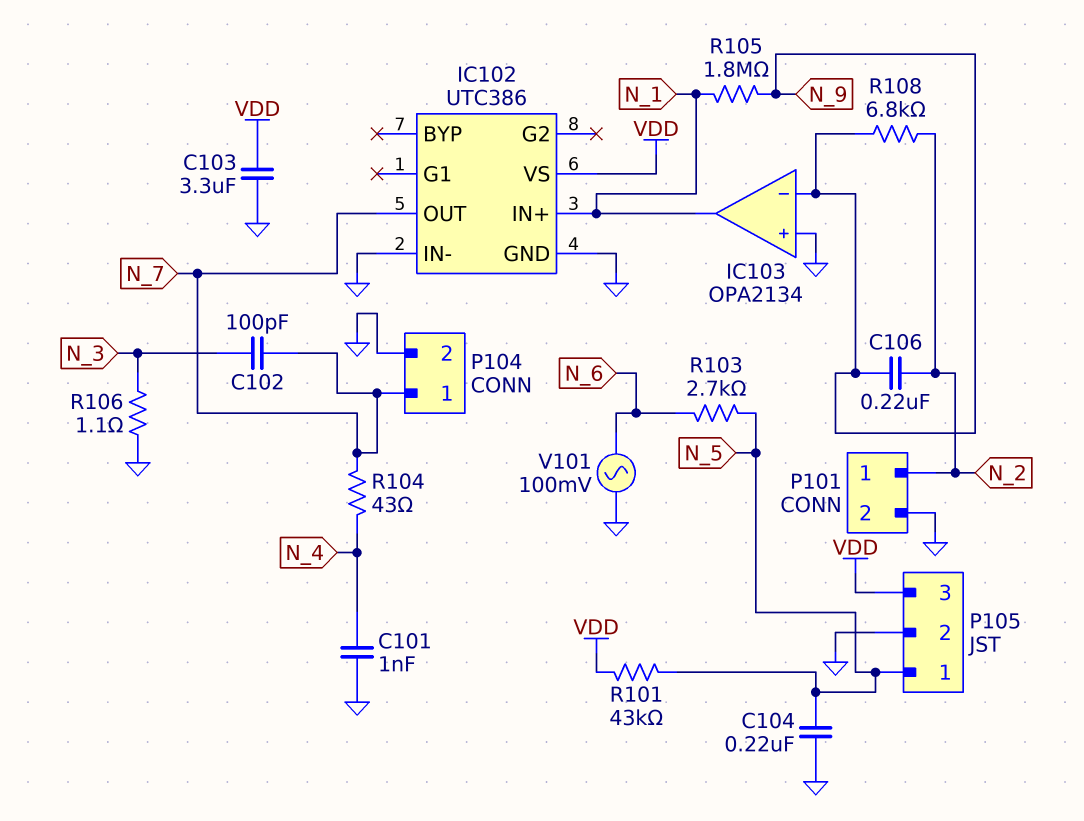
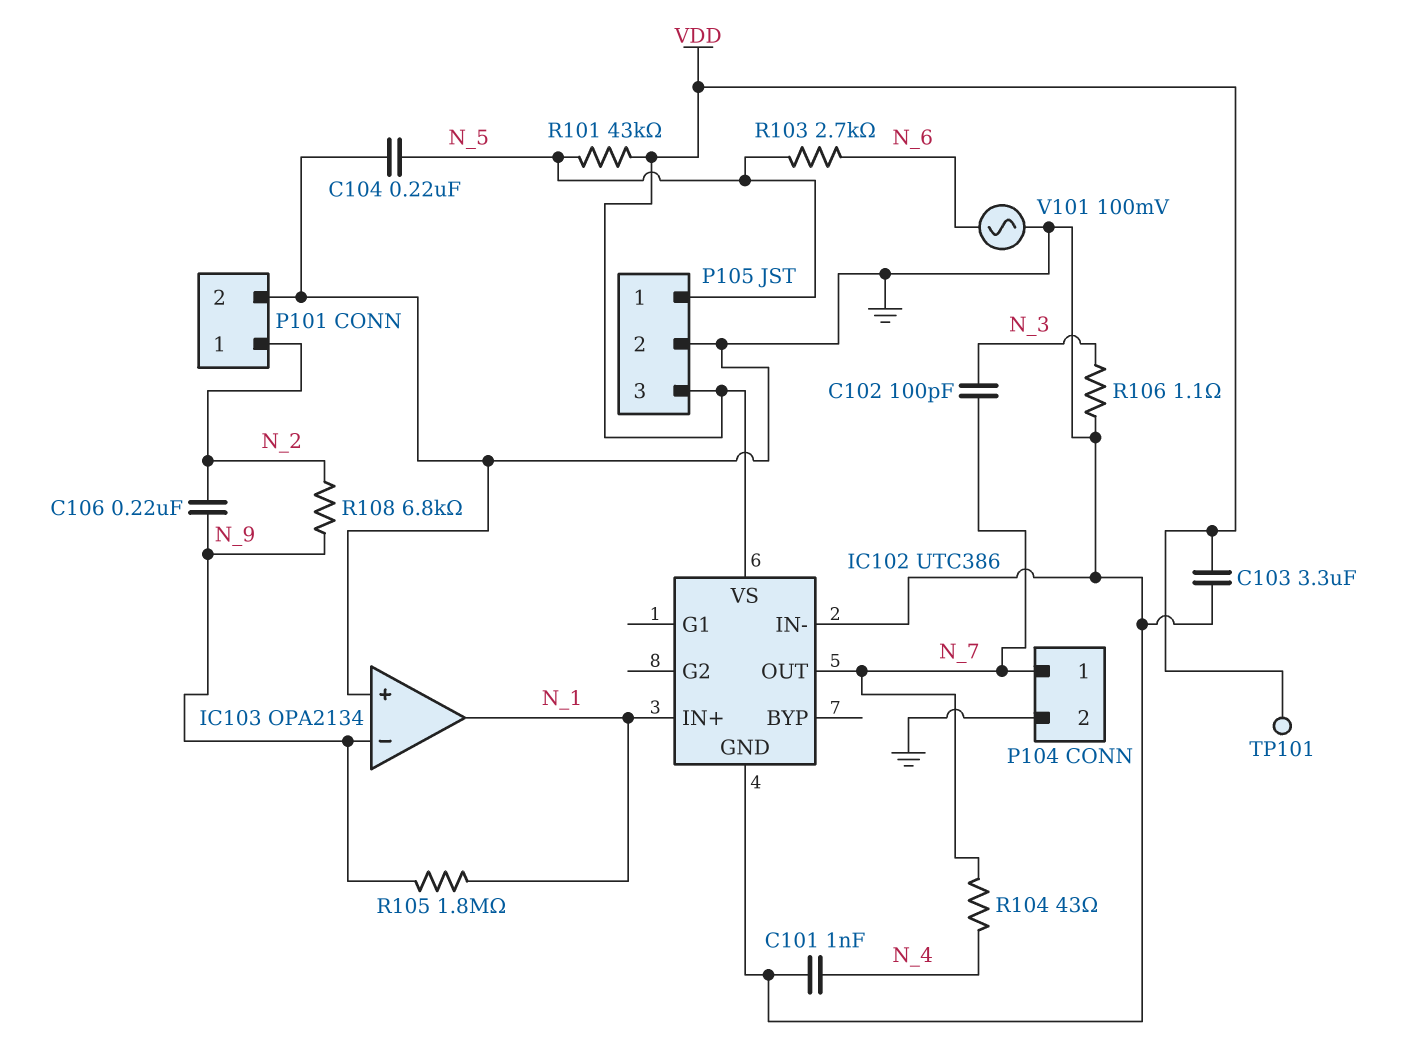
TP101: none -> test point (VDD)

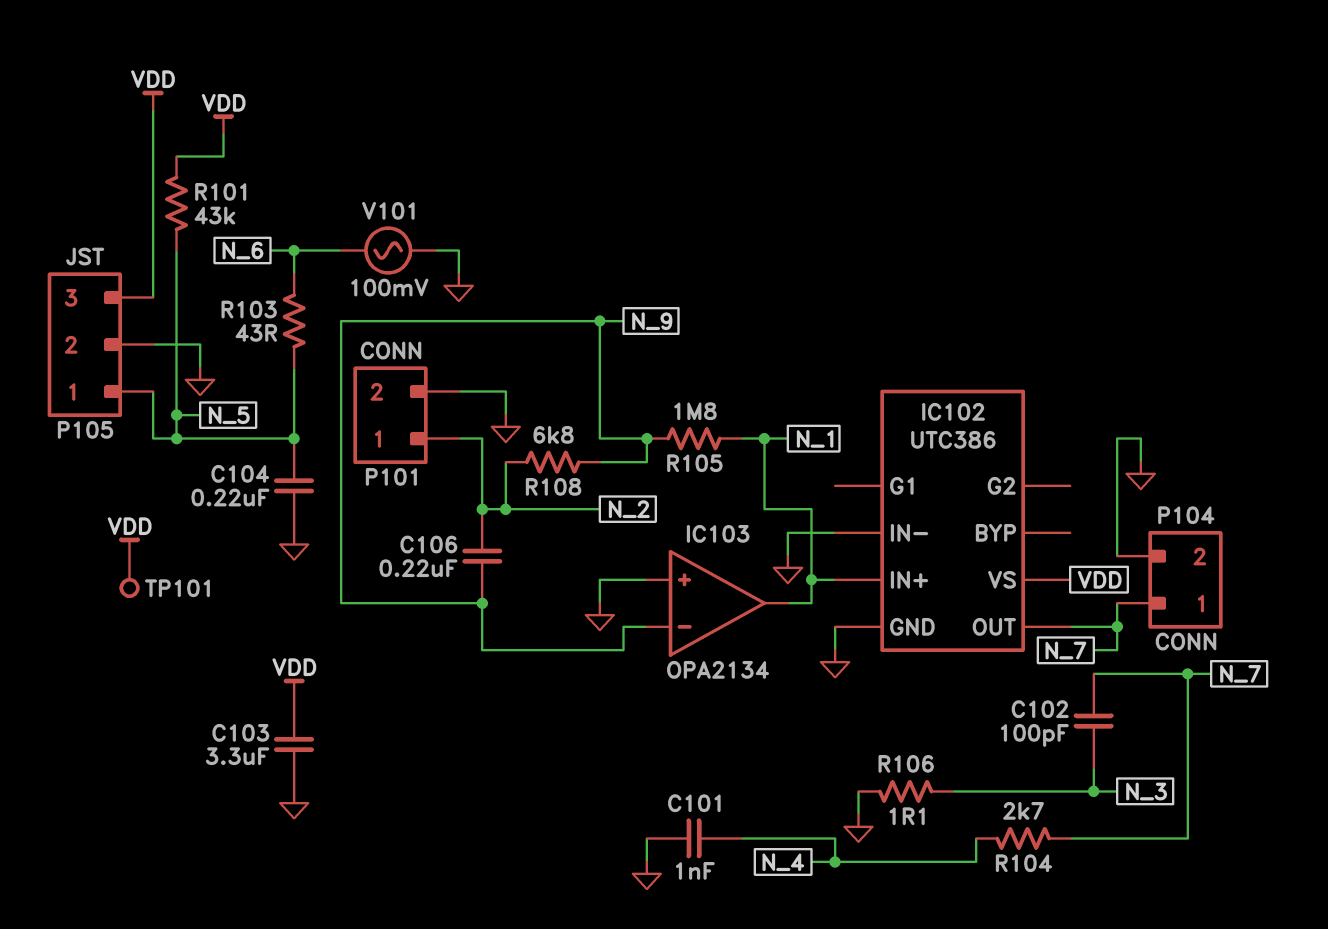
R103: 2.7k (N_5, N_6) -> 43 (N_5, N_6)
R104: 43 (N_4, N_7) -> 2.7k (N_4, N_7)

